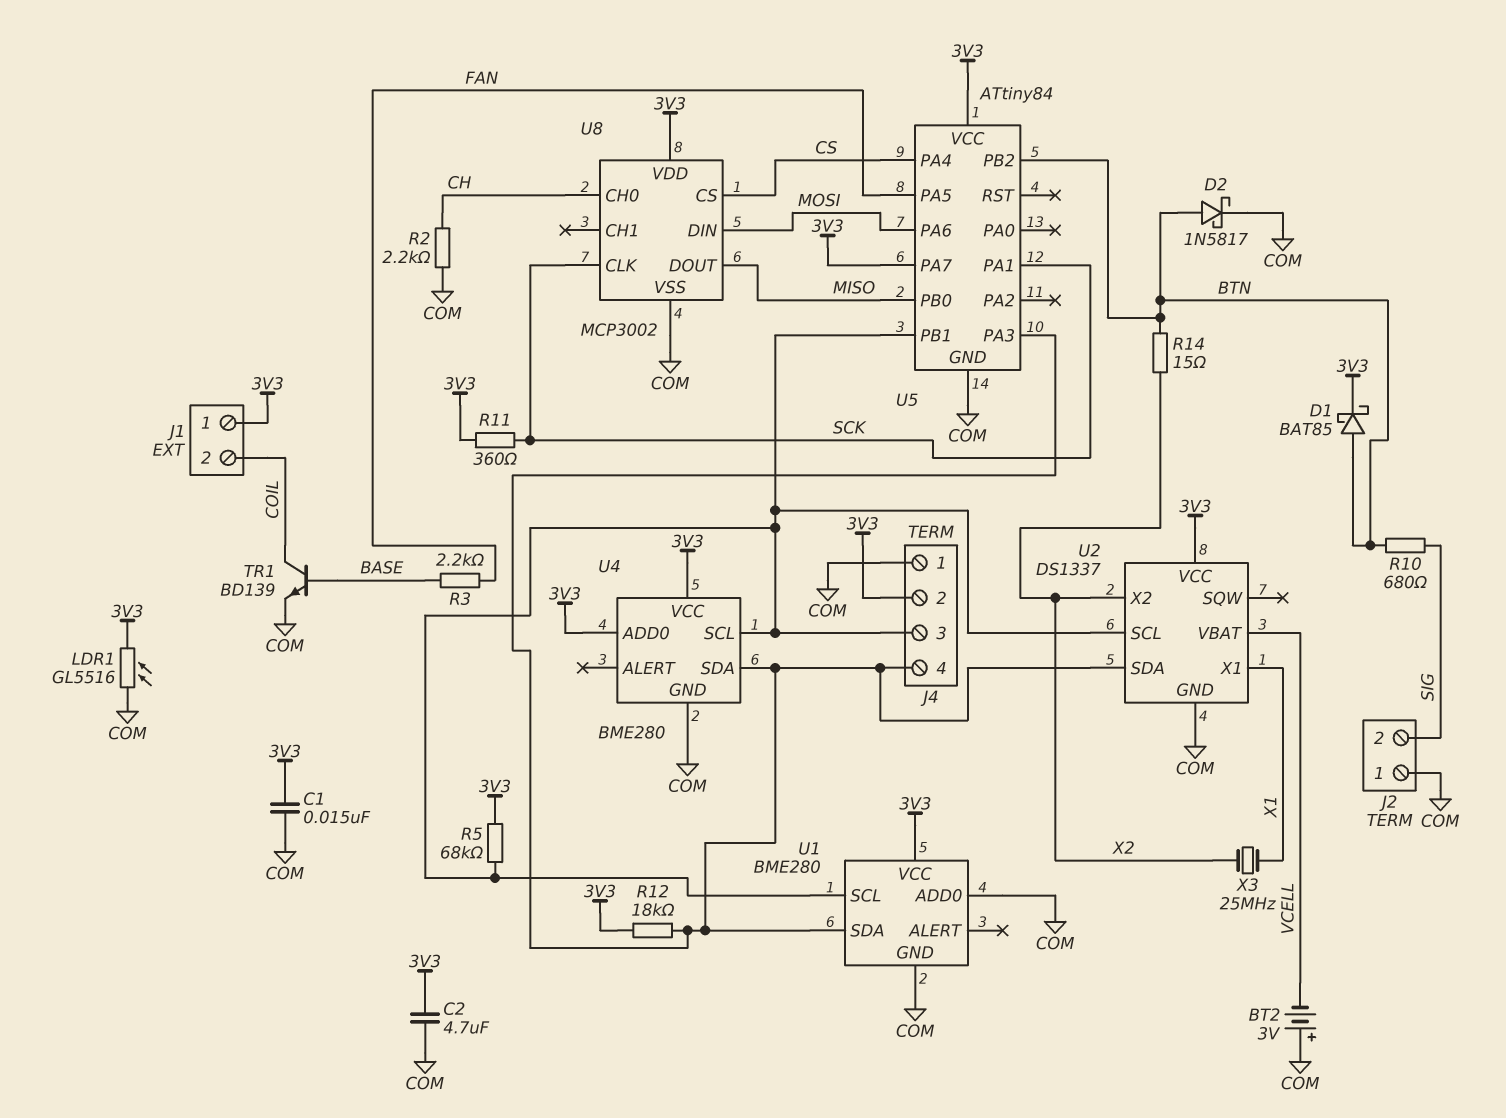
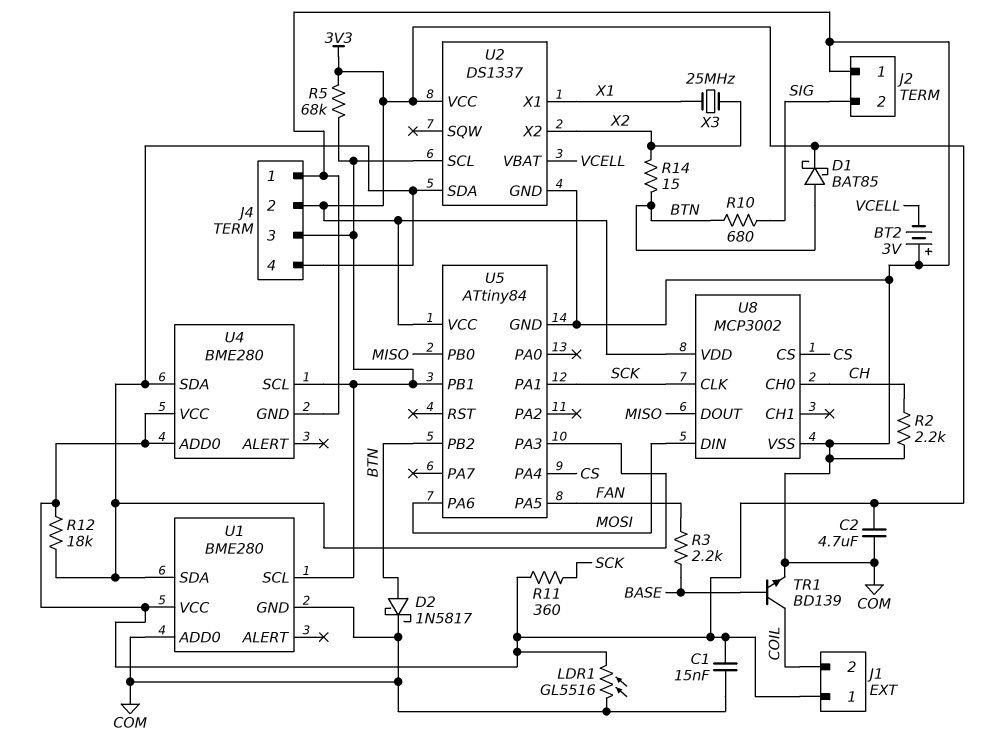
U5 pin PA7: 3V3 -> none

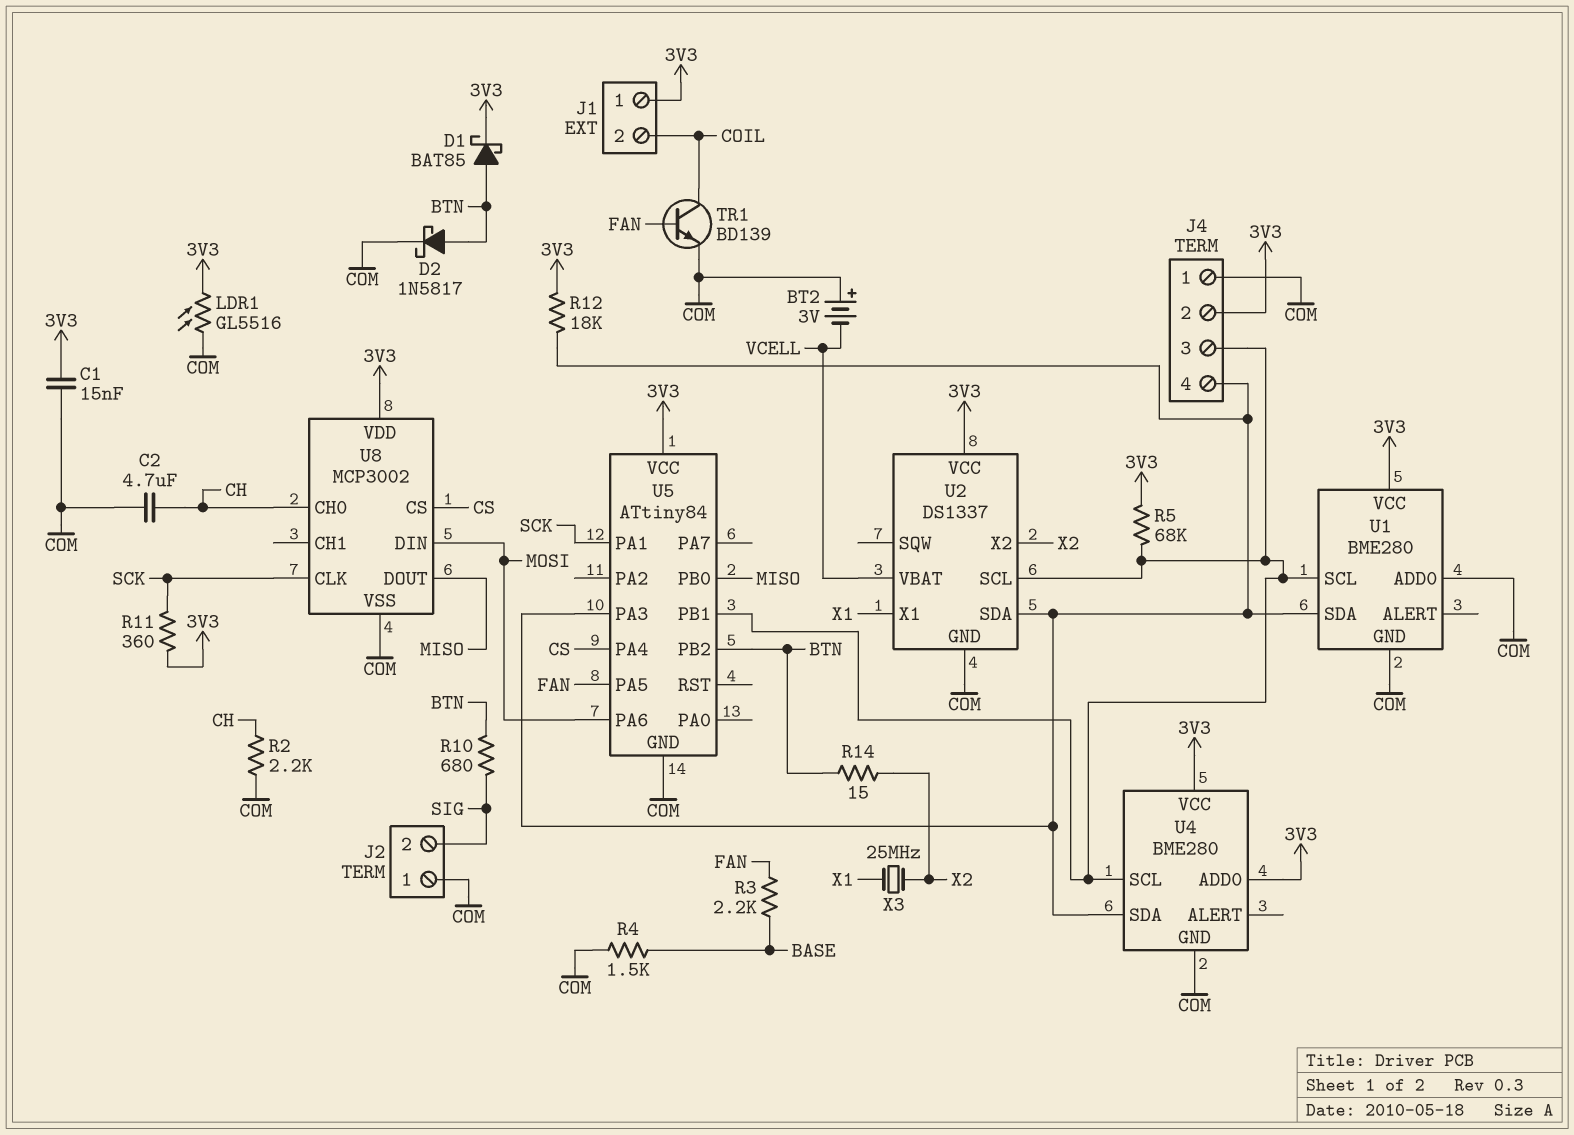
C2: 4.7uF (3V3, COM) -> 4.7uF (CH, COM)
R4: none -> 1.5k (BASE, COM)
TR1: NPN BD139 (B BASE, C COIL, E COM) -> NPN BD139 (B FAN, C COIL, E COM)

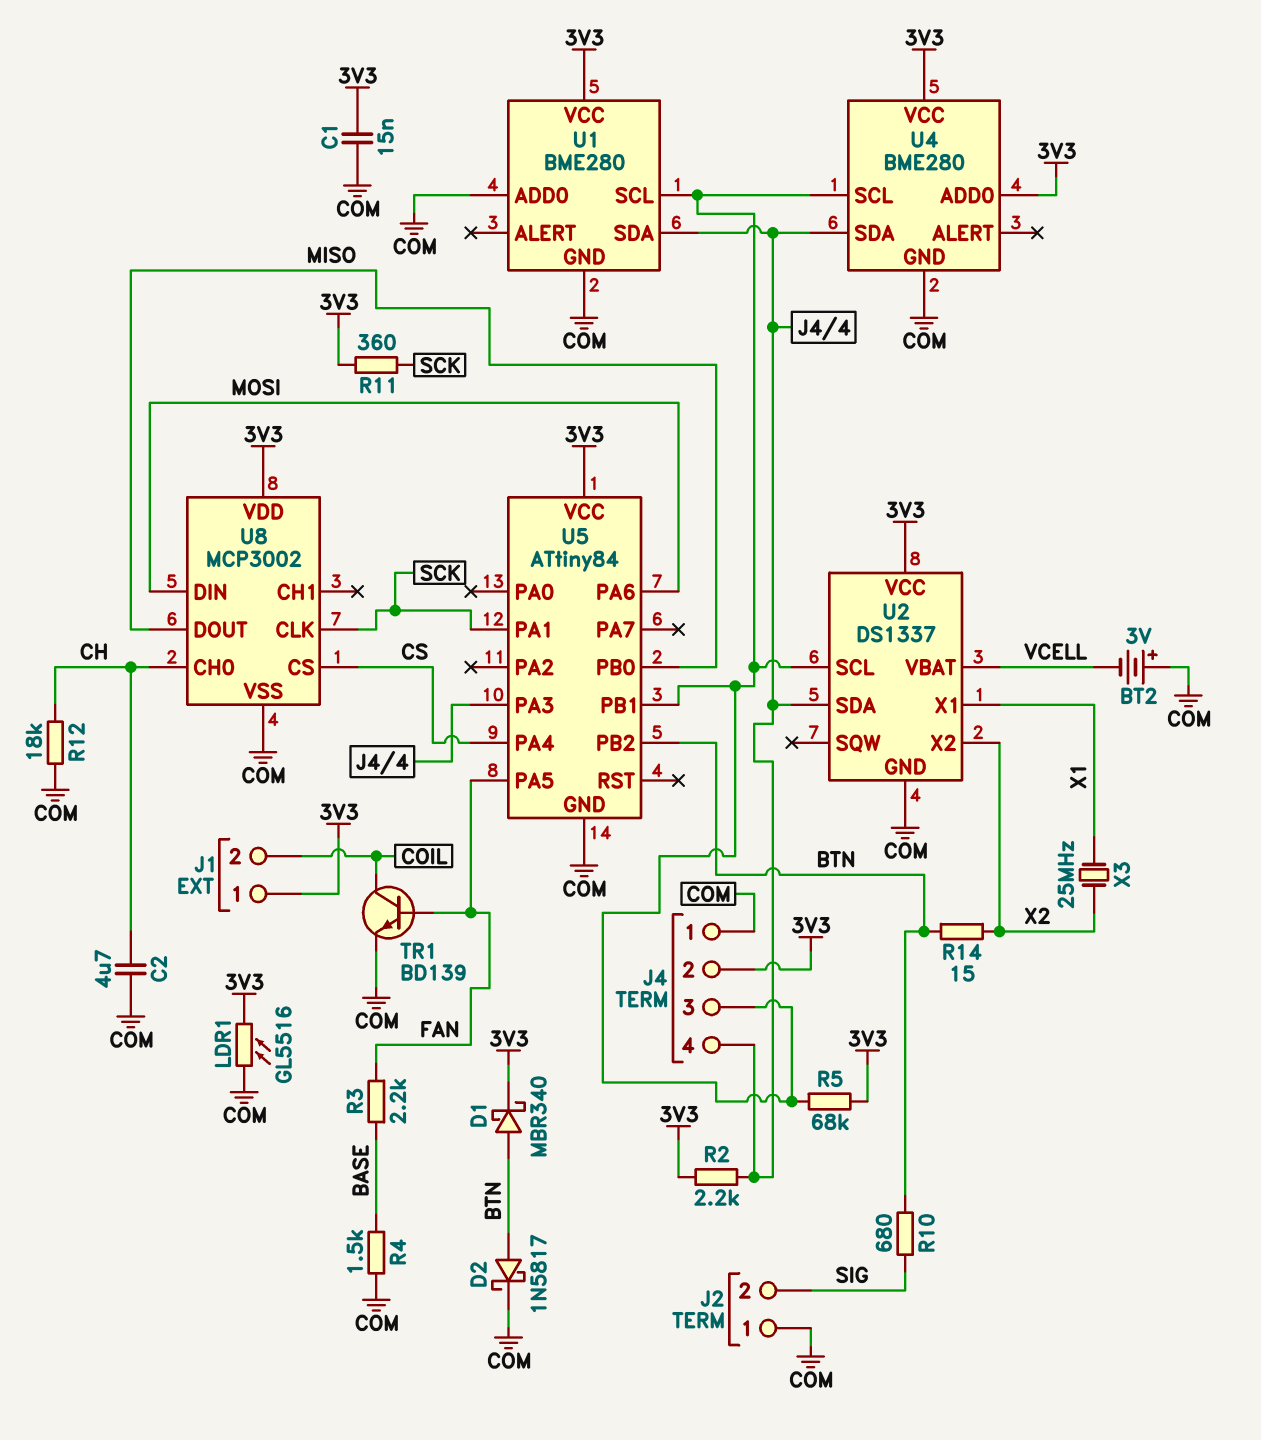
D1: schottky BAT85 (A BTN, K 3V3) -> schottky MBR340 (A BTN, K 3V3)
R2: 2.2k (CH, COM) -> 2.2k (3V3, J4/4)
R12: 18k (3V3, J4/4) -> 18k (CH, COM)

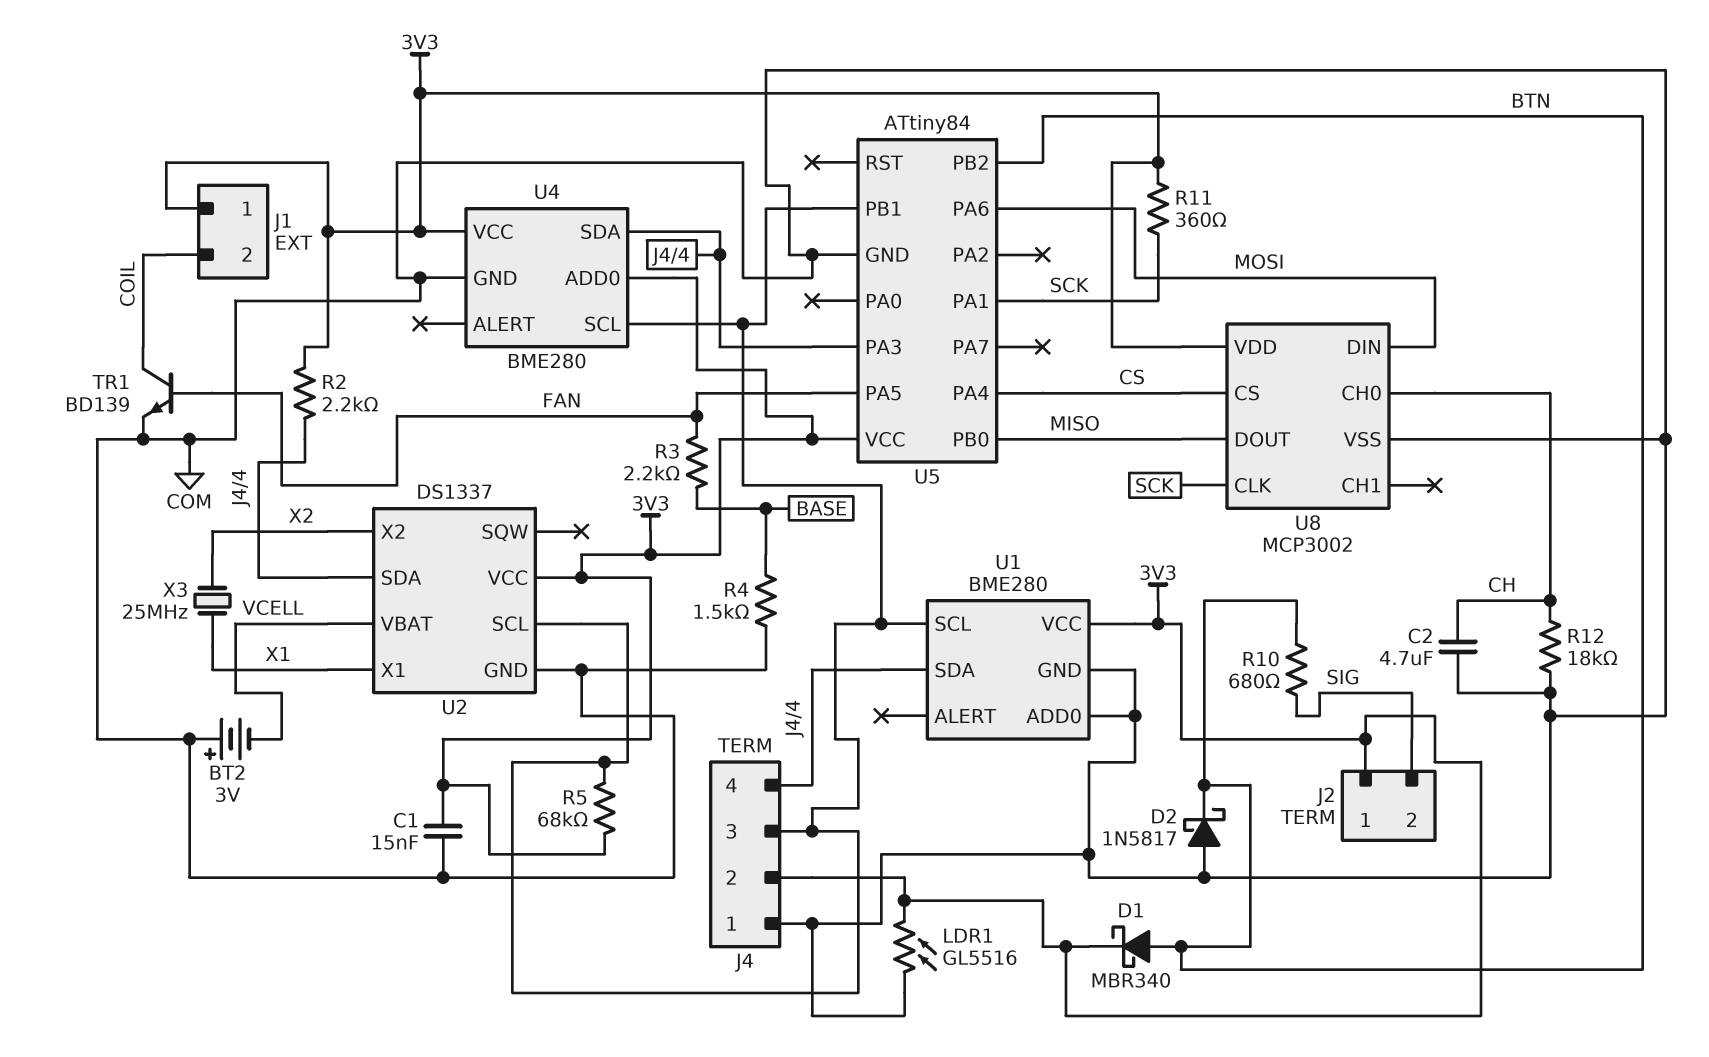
D2: schottky 1N5817 (A BTN, K COM) -> schottky 1N5817 (A COM, K BTN)
J2 pin 1: COM -> 3V3
R14: 15 (BTN, X2) -> none

